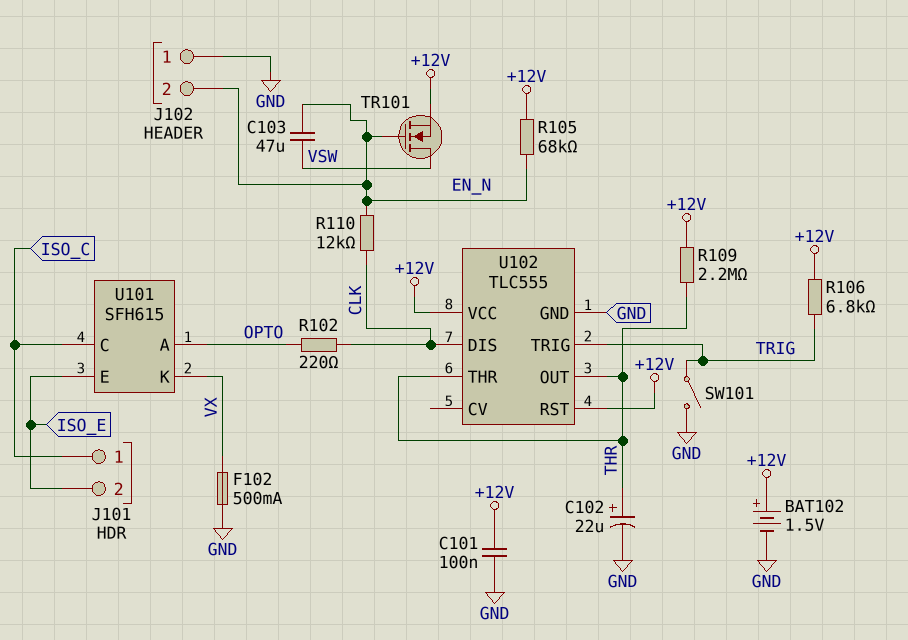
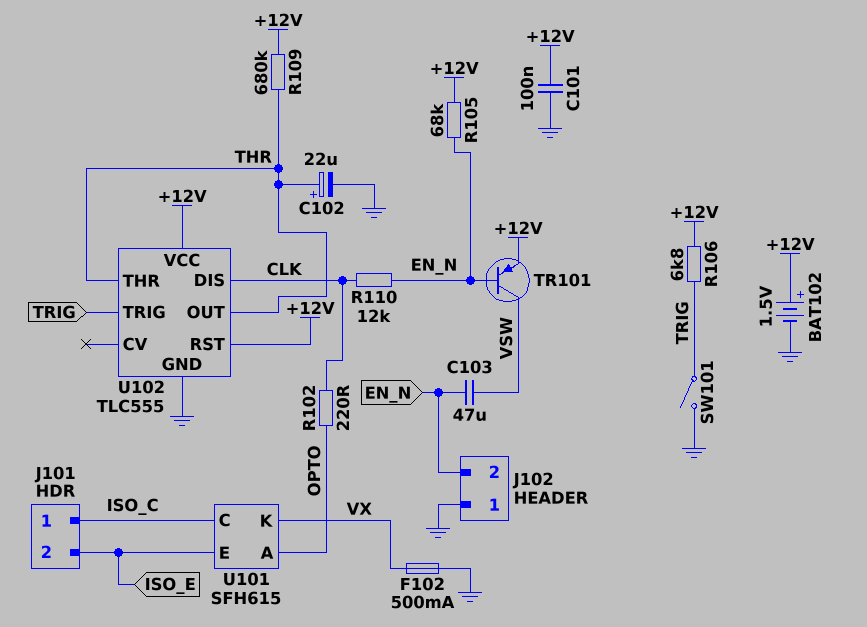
R109: 2.2M (+12V, THR) -> 680k (+12V, THR)
TR101: NMOS (G EN_N, D VSW, S +12V) -> PNP (B EN_N, C VSW, E +12V)

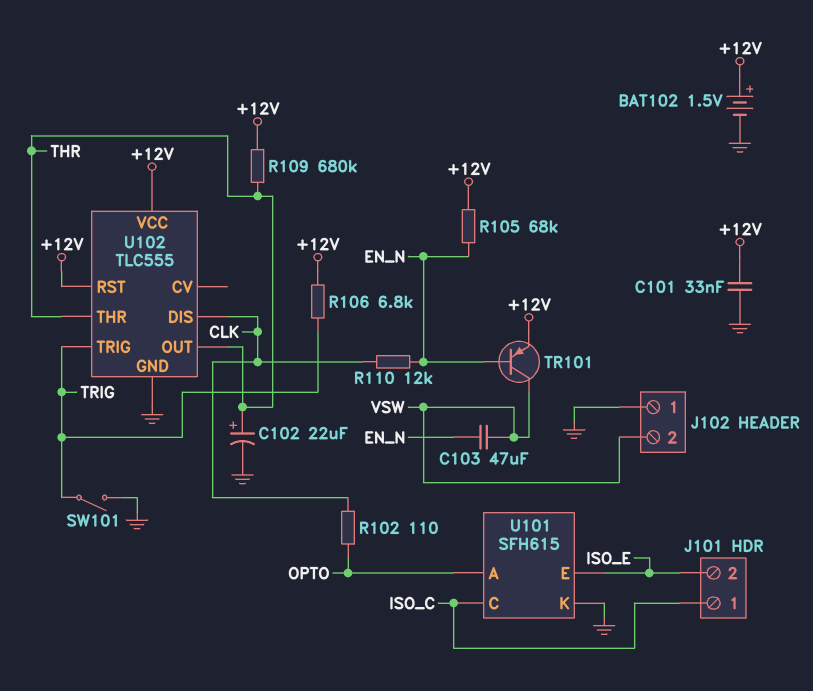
C101: 100nF (+12V, GND) -> 33nF (+12V, GND)
F102: 500mA (GND, VX) -> none
J102 pin 2: EN_N -> VSW
R102: 220 (CLK, OPTO) -> 110 (CLK, OPTO)
U101 pin K: VX -> GND

